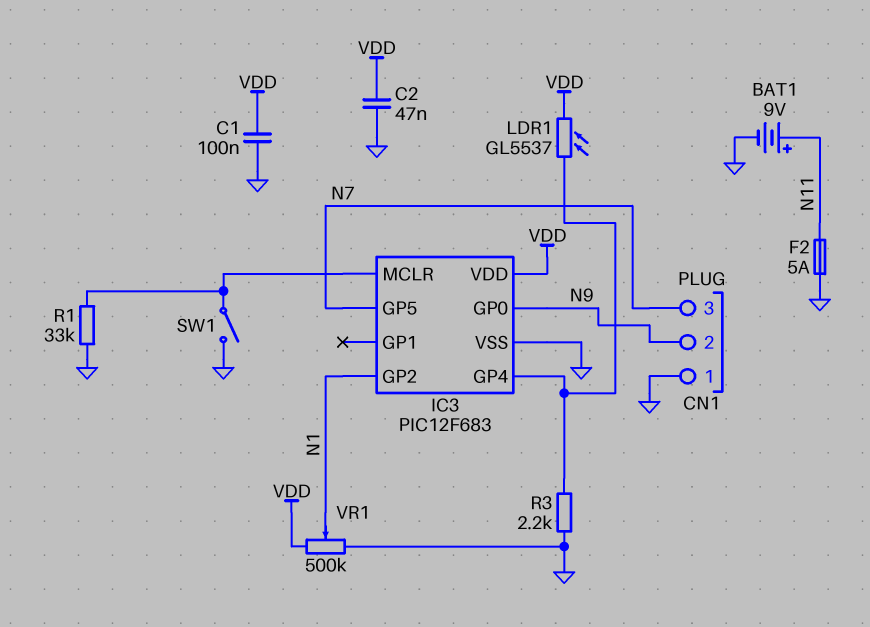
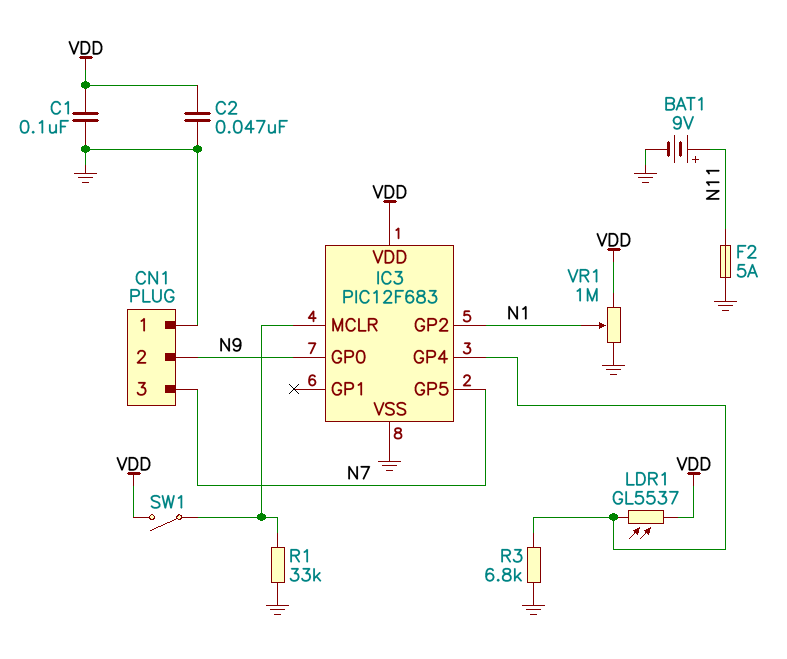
R3: 2.2k (GND, IC3/GP4) -> 6.8k (GND, IC3/GP4)
SW1: switch (GND, IC3/MCLR) -> switch (IC3/MCLR, VDD)
VR1: 500k (GND, VDD, wiper N1) -> 1M (GND, VDD, wiper N1)

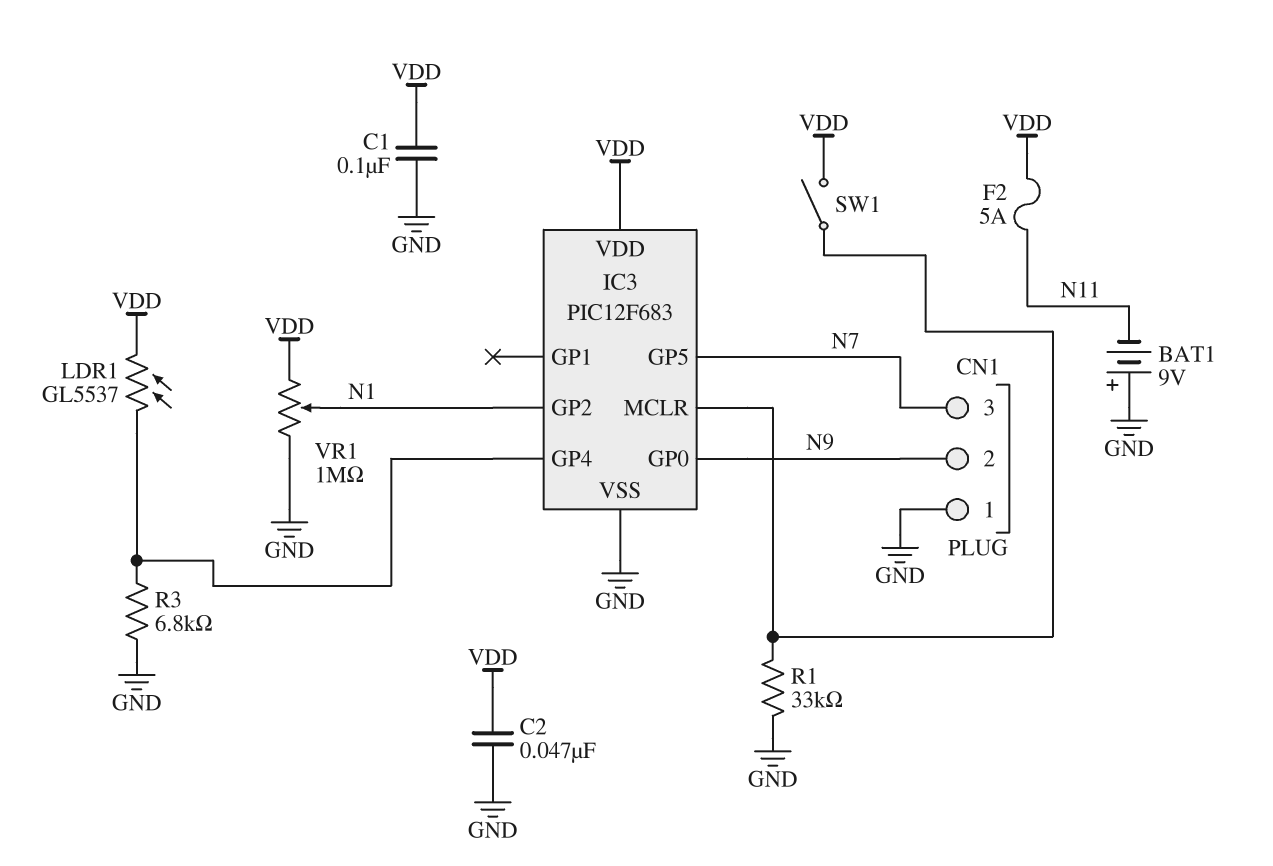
BAT1: 9V (plus N11, minus GND) -> 9V (plus GND, minus N11)
F2: 5A (GND, N11) -> 5A (N11, VDD)

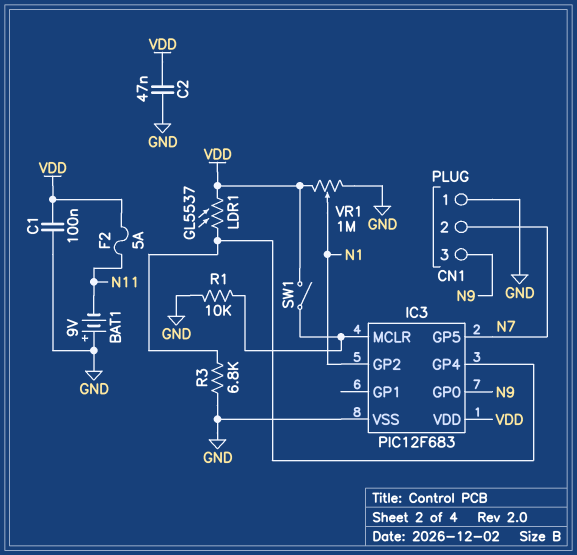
CN1 pin 2: N9 -> N7
CN1 pin 3: N7 -> N9
R1: 33k (GND, IC3/MCLR) -> 10k (GND, IC3/MCLR)

